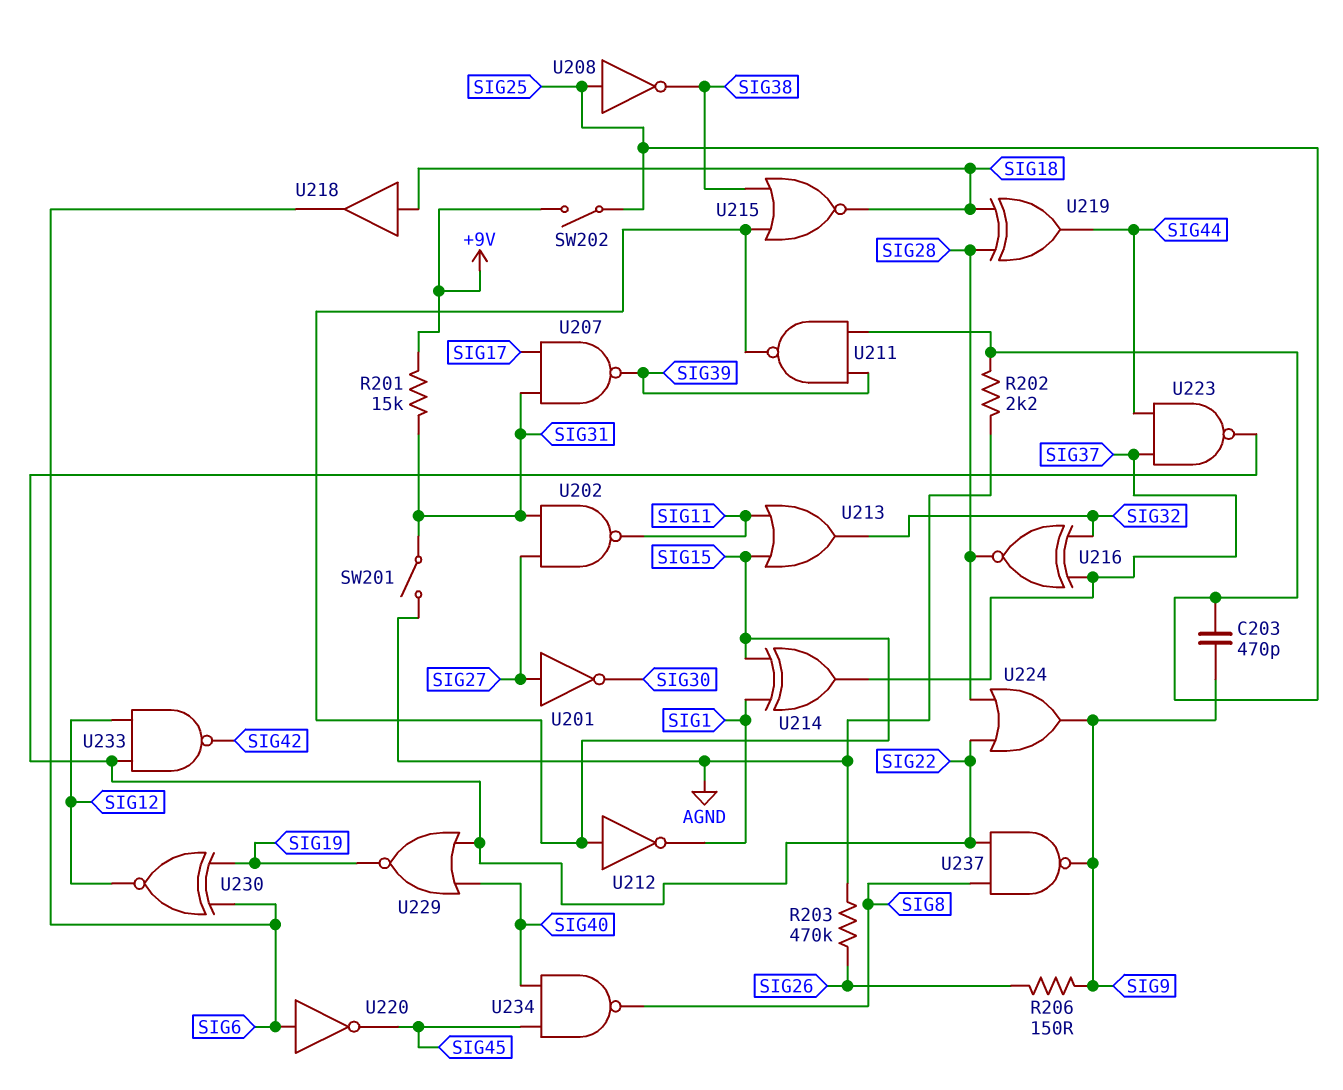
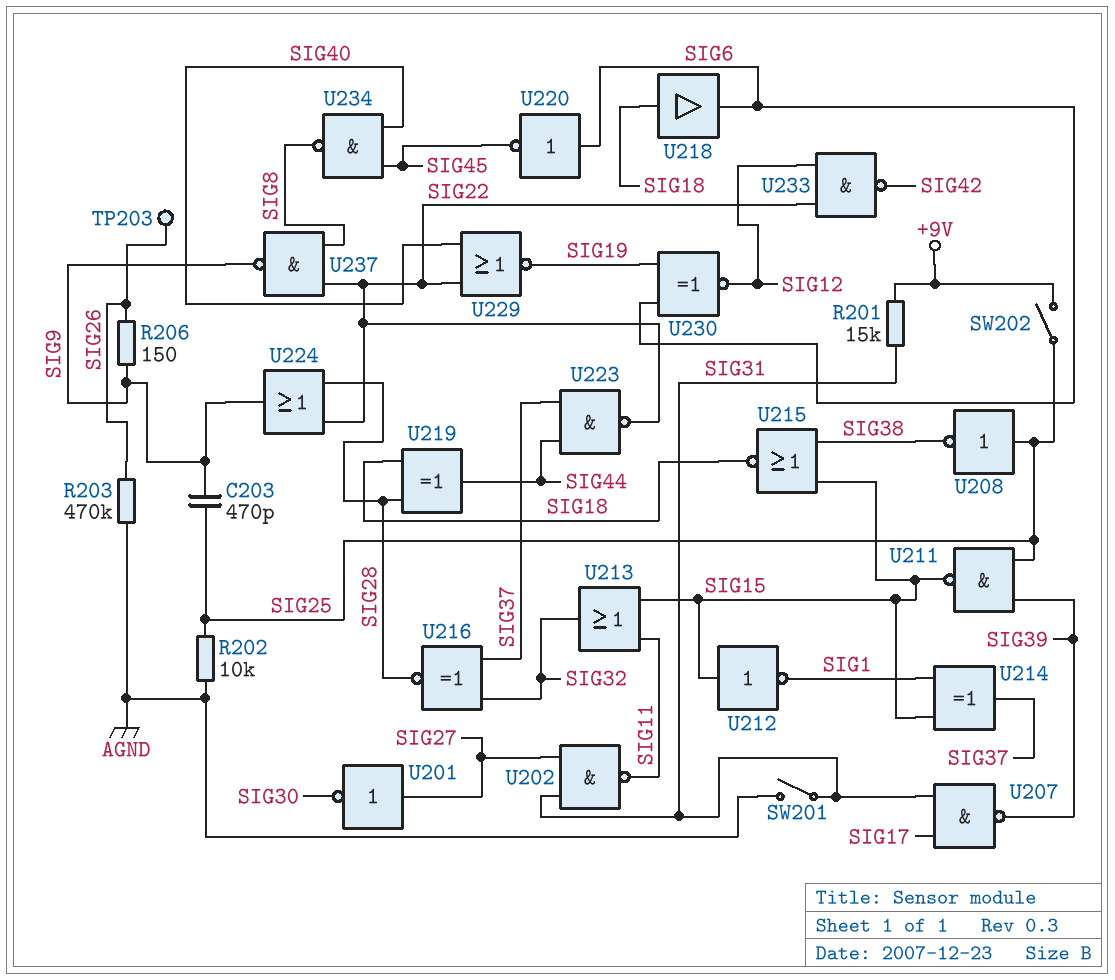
R202: 2.2k (AGND, SIG25) -> 10k (AGND, SIG25)
TP203: none -> test point (SIG26)

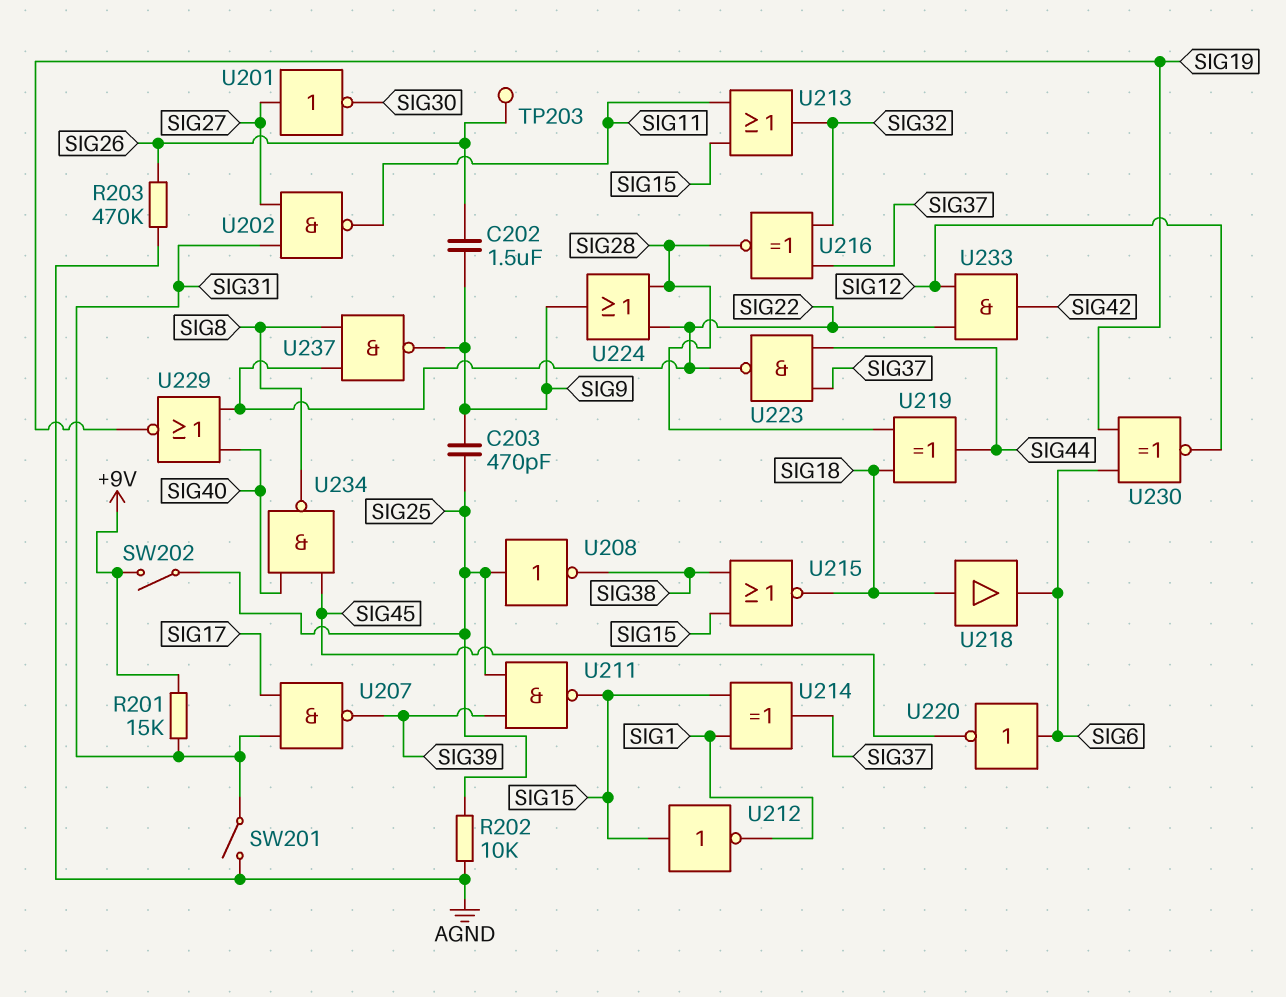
C202: none -> 1.5uF (SIG9, SIG26)
R206: 150 (SIG9, SIG26) -> none
U233: NAND (in SIG12, in SIG22, out SIG42) -> AND (in SIG12, in SIG22, out SIG42)

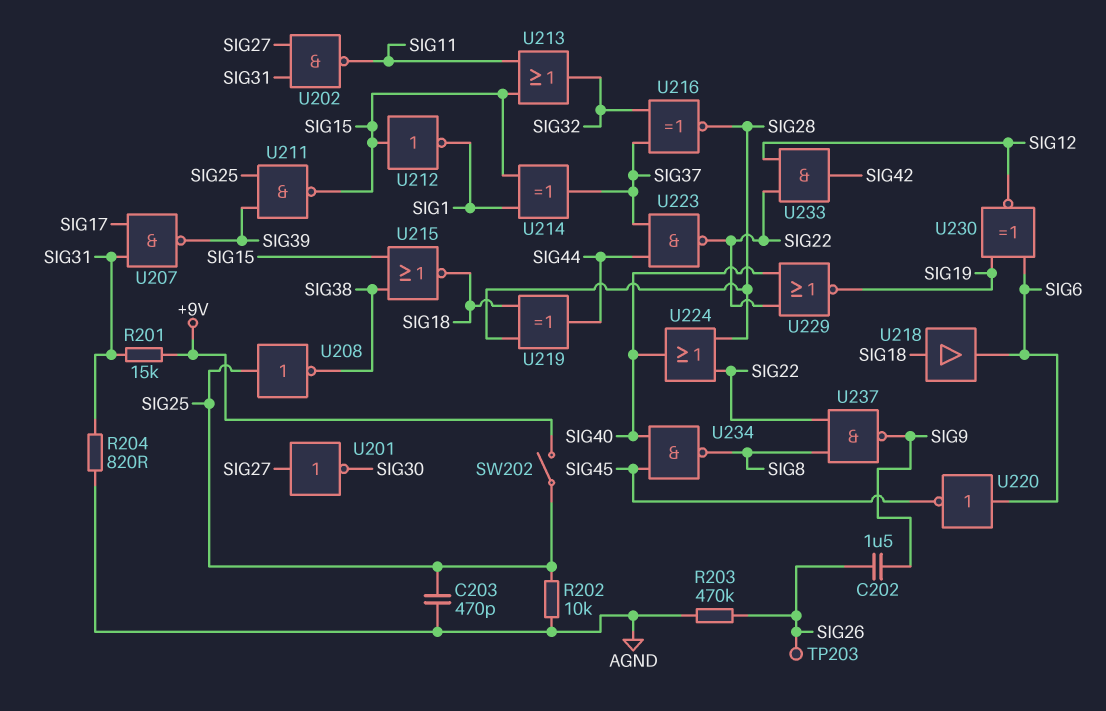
C203: 470pF (SIG9, SIG25) -> 470pF (AGND, SIG25)
R204: none -> 820 (AGND, SIG31)
SW201: switch (AGND, SIG31) -> none
U224: OR (in SIG22, in SIG28, out SIG9) -> OR (in SIG22, in SIG28, out SIG40)

